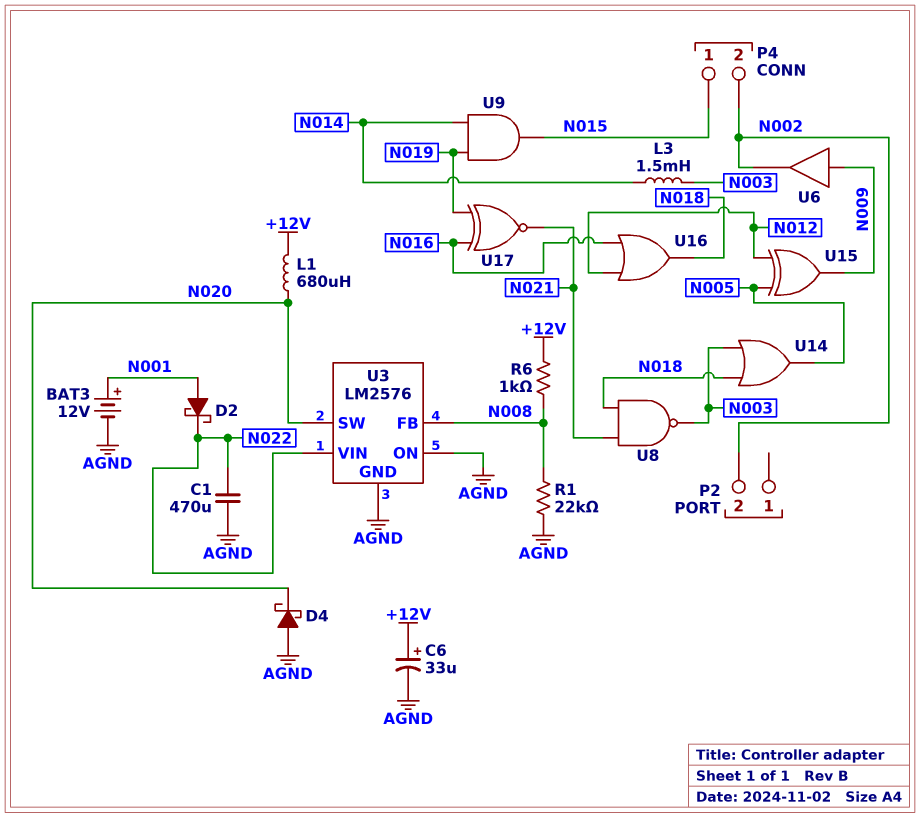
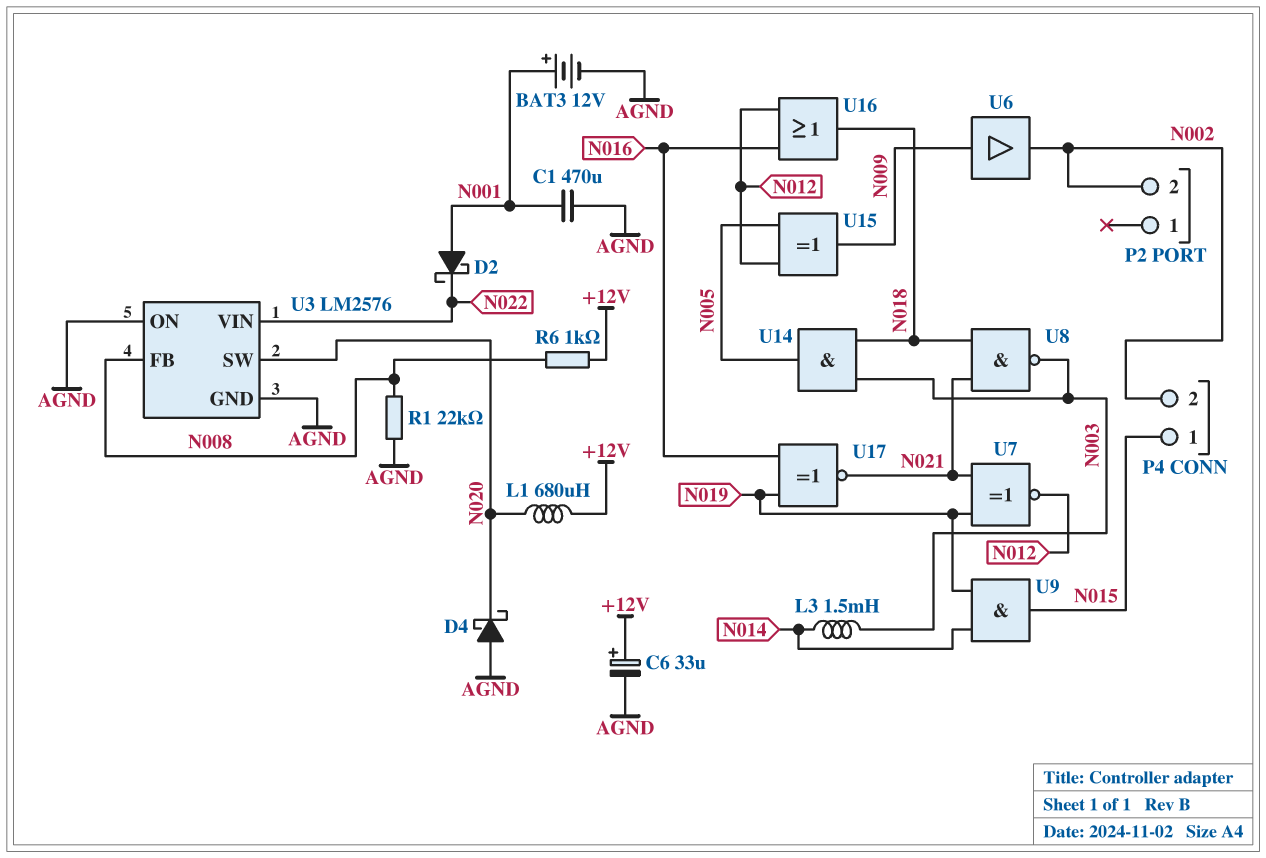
C1: 470uF (AGND, N022) -> 470uF (AGND, N001)
U7: none -> XNOR (in N019, in N021, out N012)
U14: OR (in N003, in N018, out N005) -> AND (in N003, in N018, out N005)

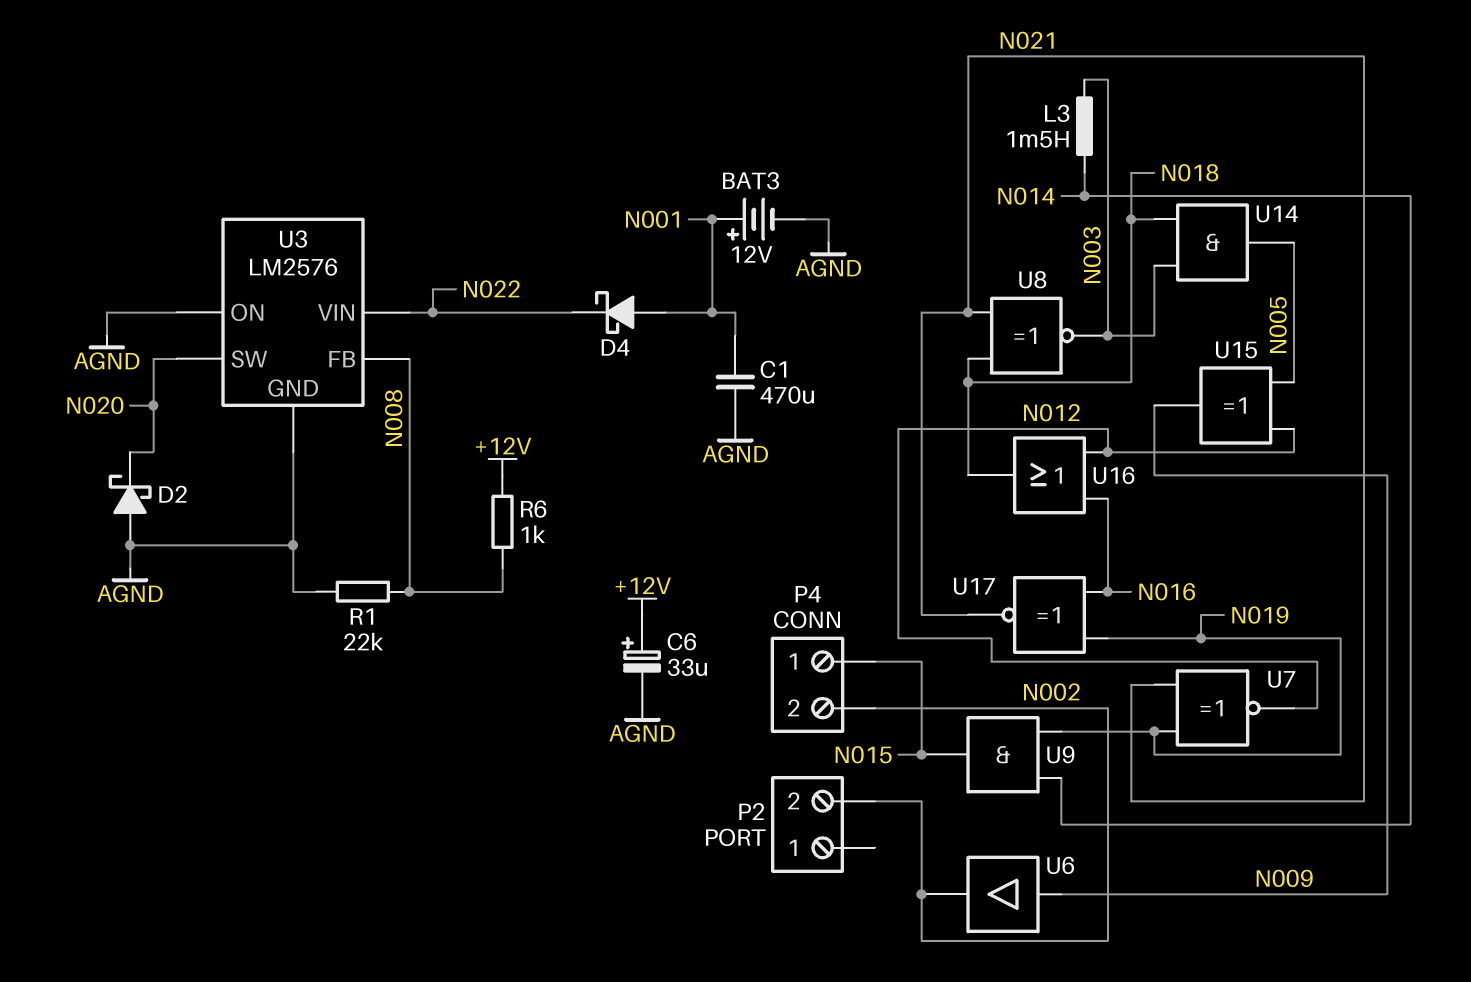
D2: schottky (A N001, K N022) -> schottky (A AGND, K N020)
D4: schottky (A AGND, K N020) -> schottky (A N001, K N022)
L1: 680uH (+12V, N020) -> none
U8: NAND (in N018, in N021, out N003) -> XNOR (in N018, in N021, out N003)

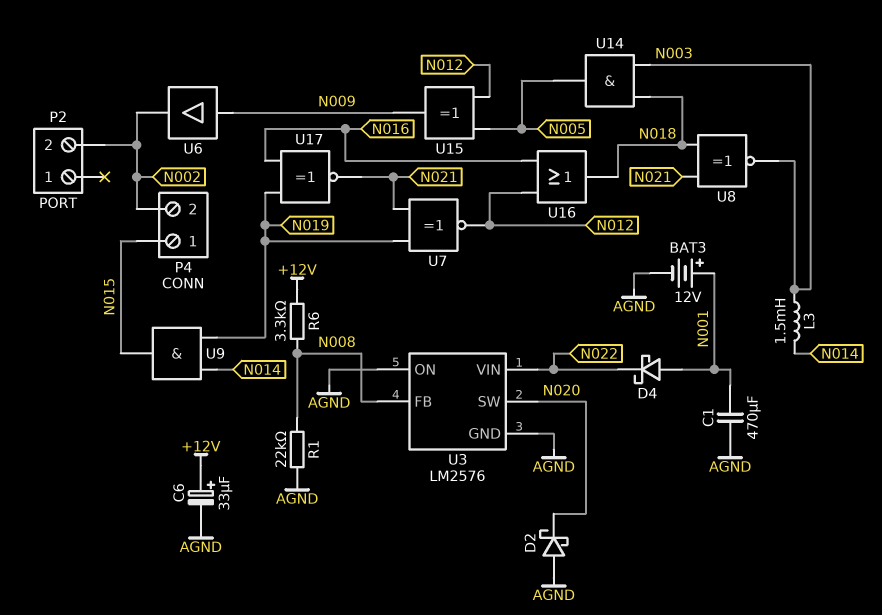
R6: 1k (+12V, N008) -> 3.3k (+12V, N008)

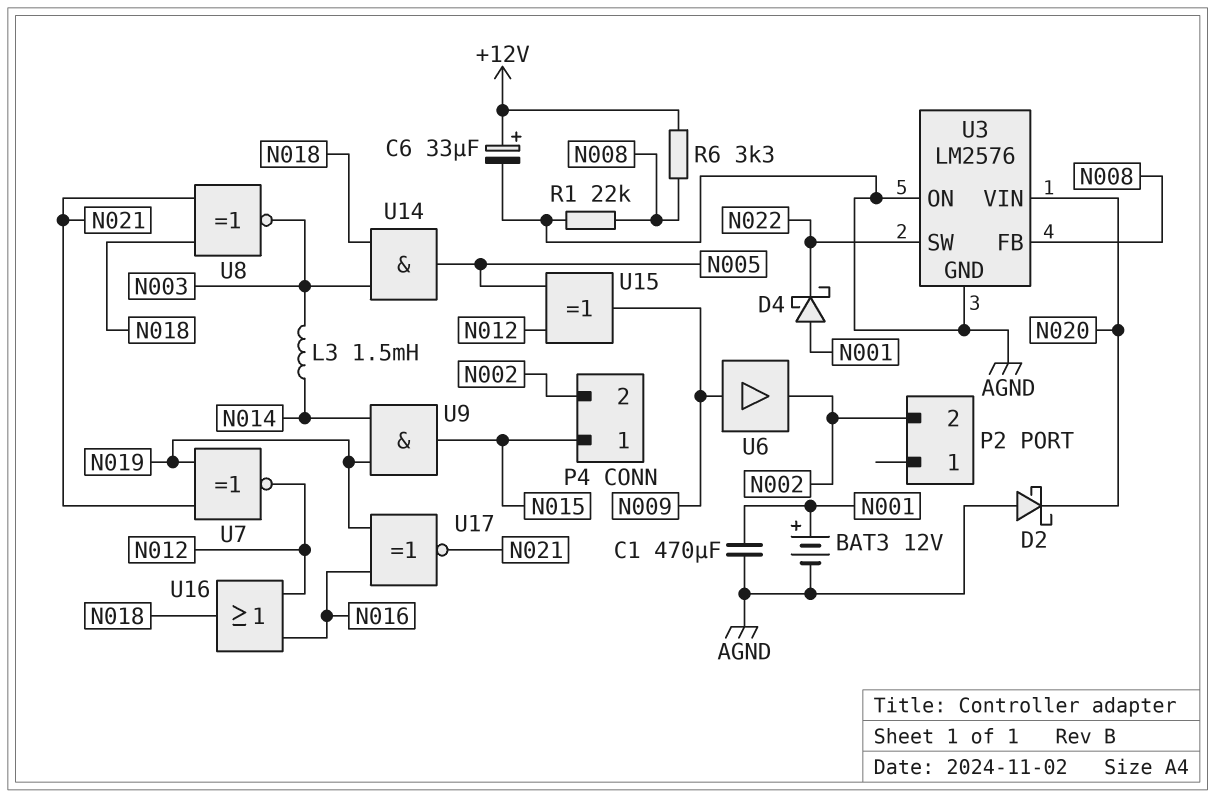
U3 pin SW: N020 -> N022
U3 pin VIN: N022 -> N020

